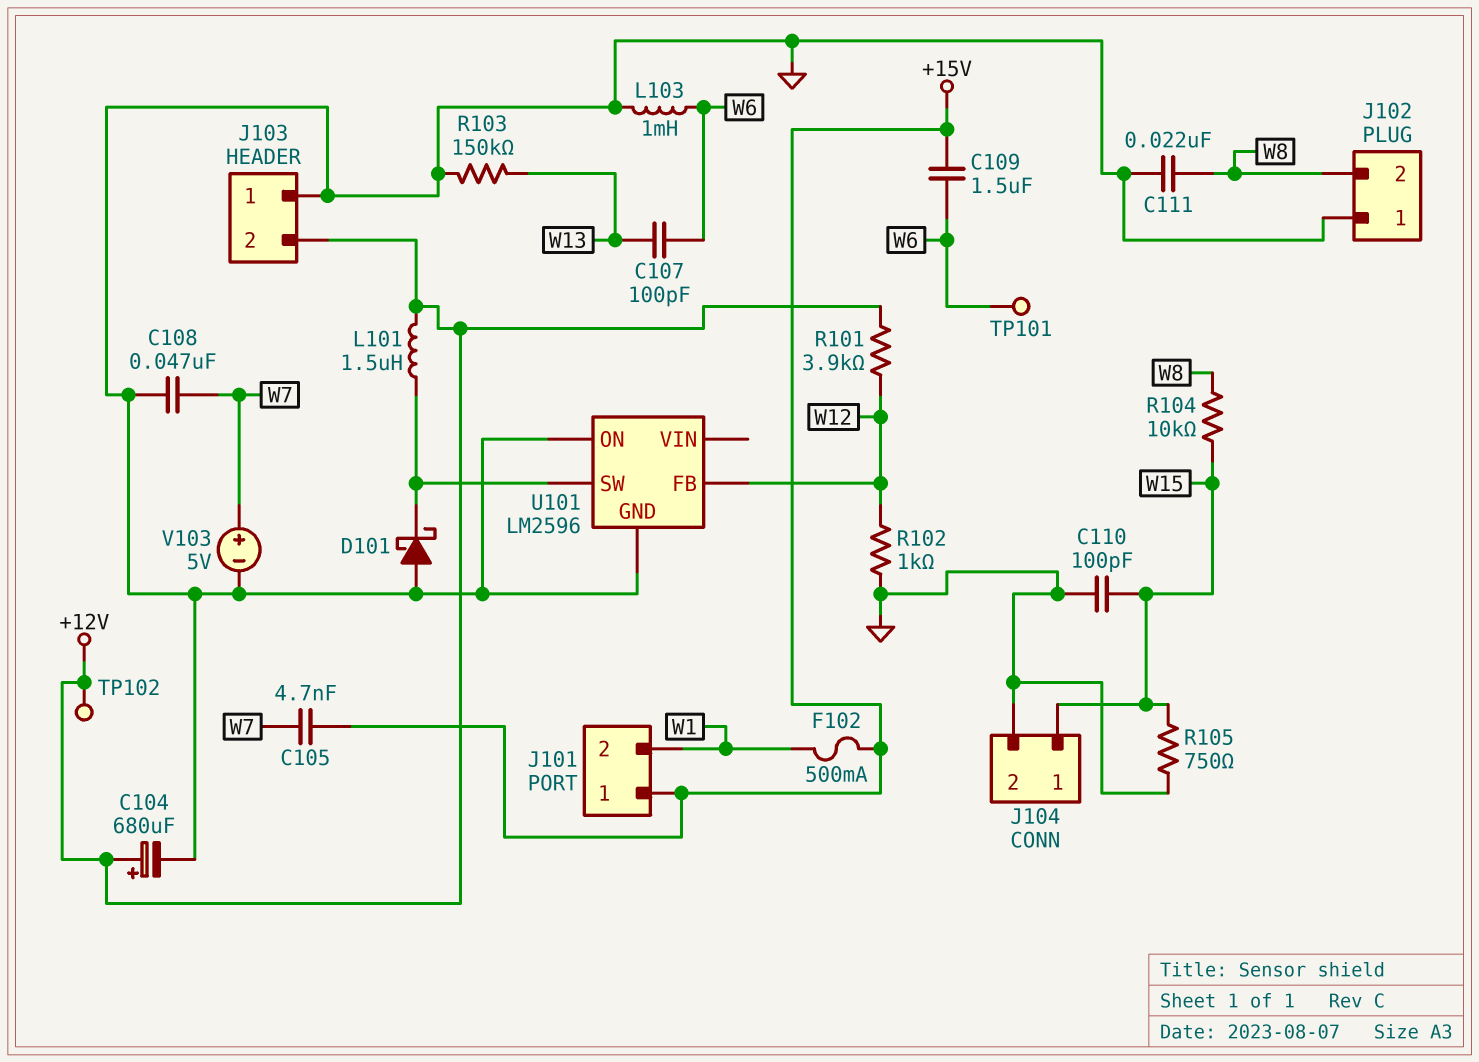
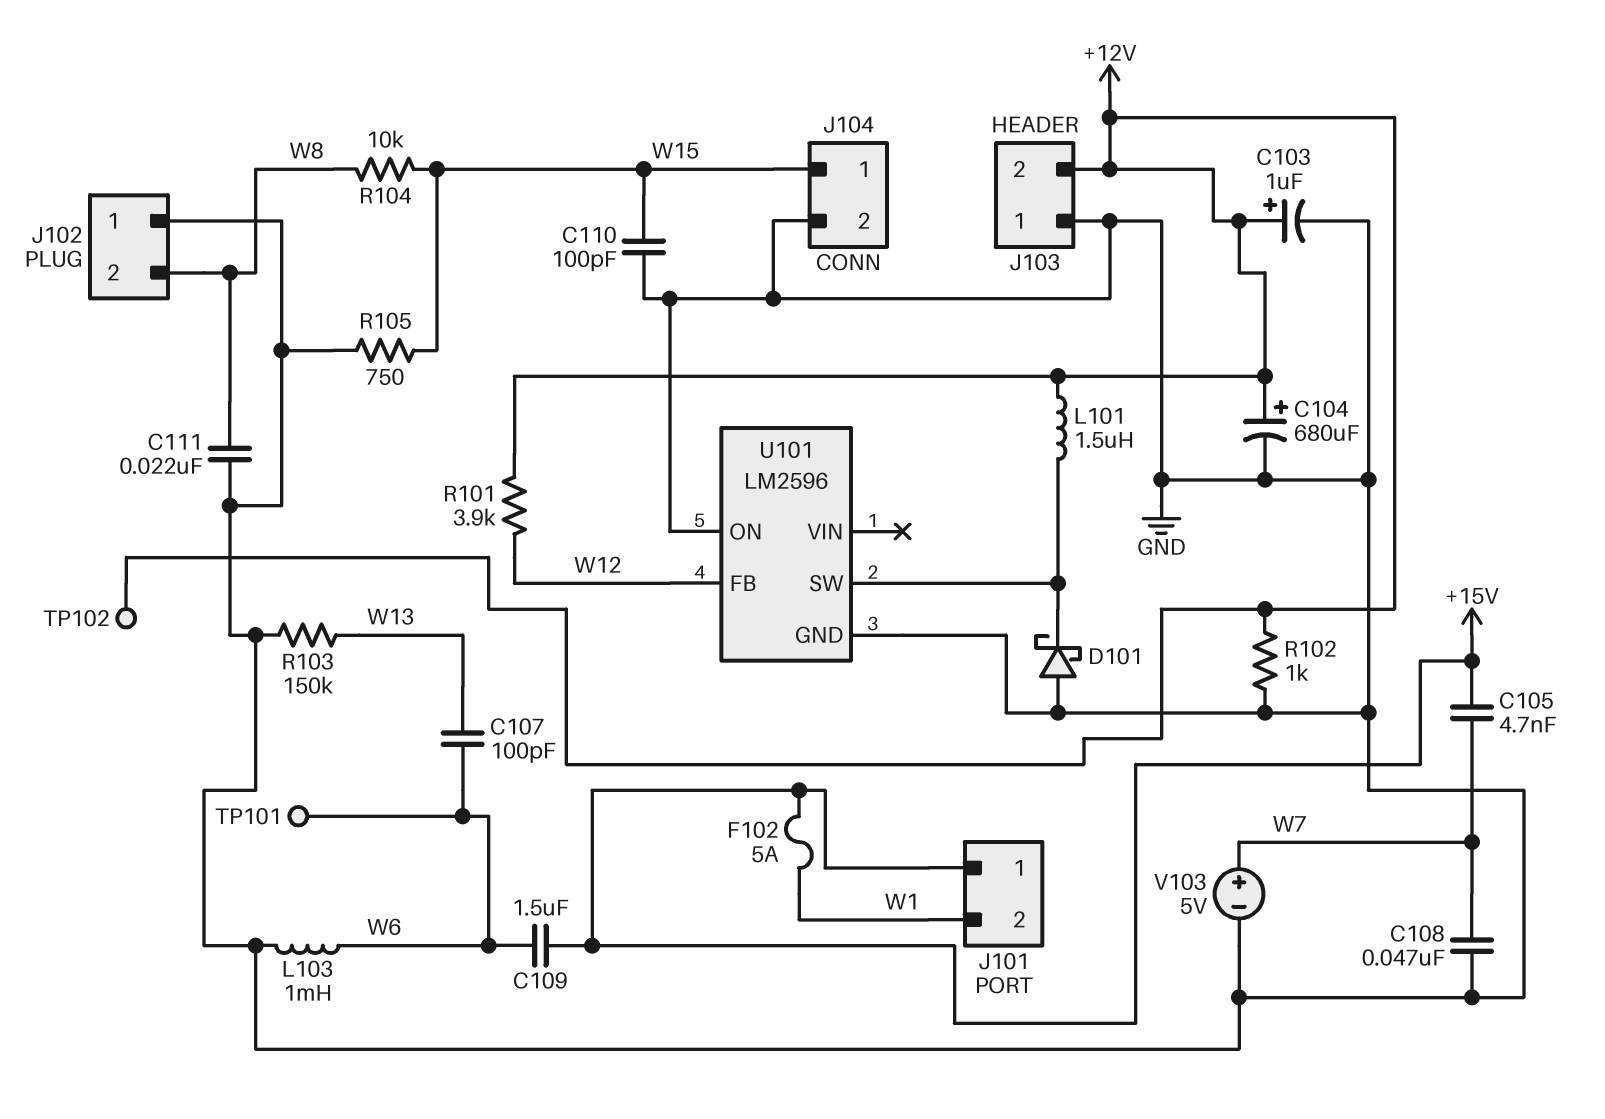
C103: none -> 1uF (plus +12V, minus GND)
F102: 500mA (+15V, W1) -> 5A (+15V, W1)
R102: 1k (GND, W12) -> 1k (+12V, GND)

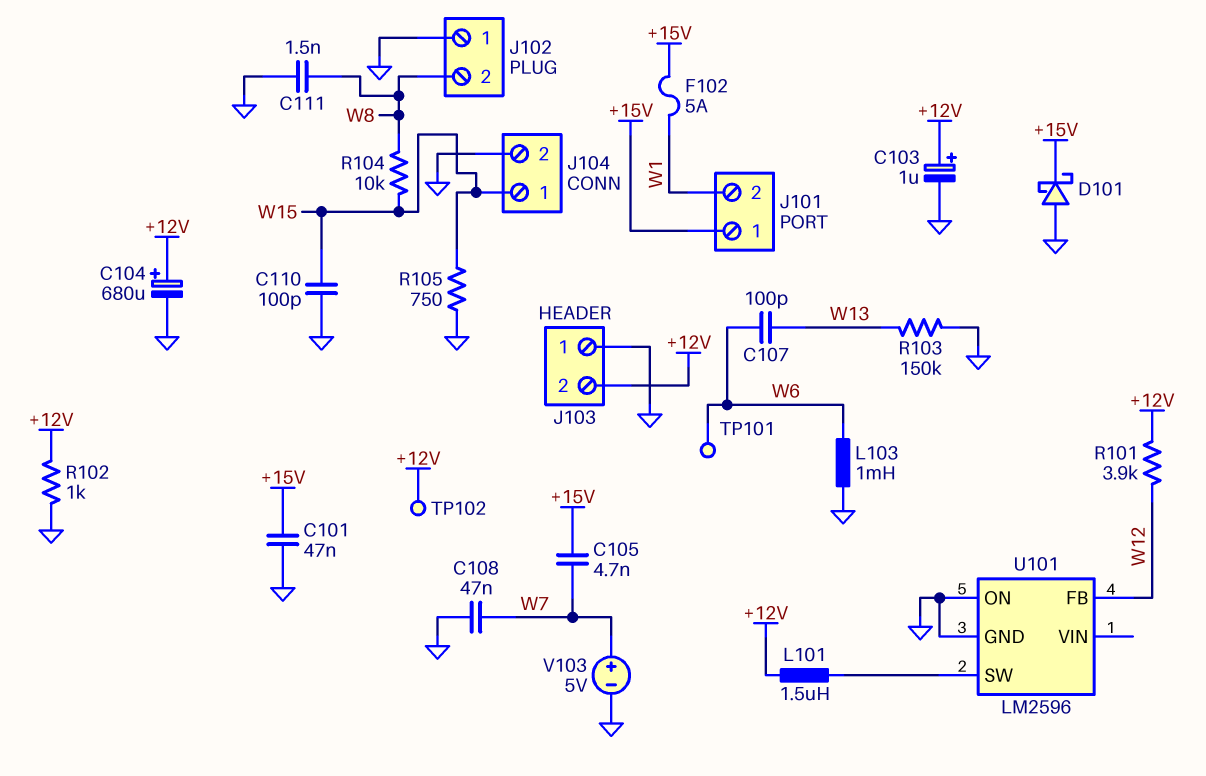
C101: none -> 47nF (+15V, GND)
C109: 1.5uF (+15V, W6) -> none
C111: 22nF (GND, W8) -> 1.5nF (GND, W8)
D101: schottky (A GND, K U101/SW) -> schottky (A GND, K +15V)

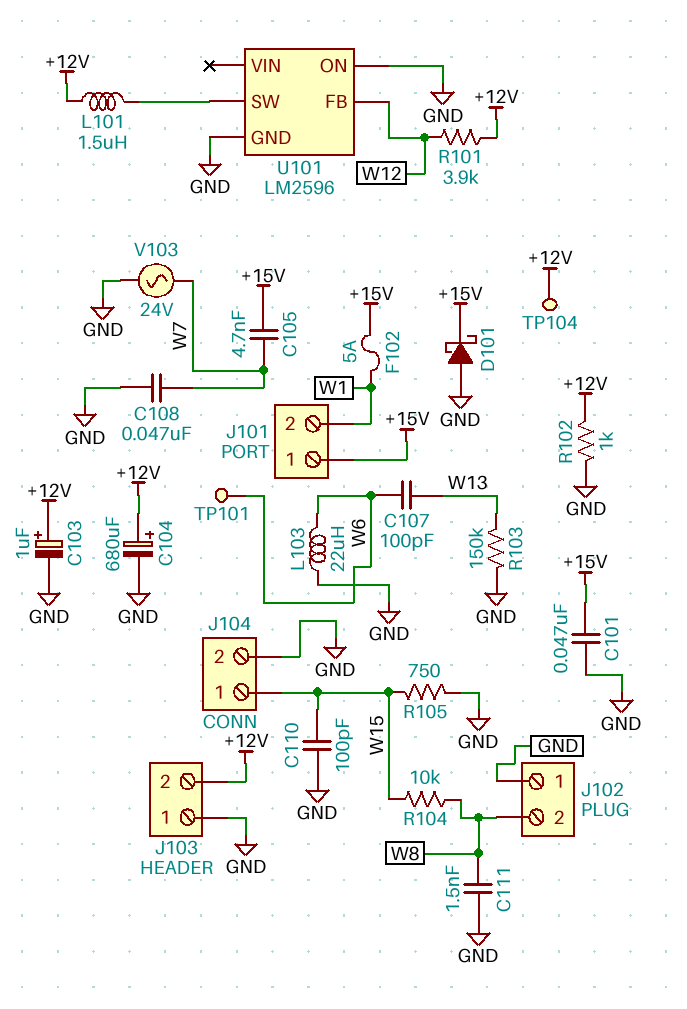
L103: 1mH (GND, W6) -> 22uH (GND, W6)
TP102: test point (+12V) -> none
TP104: none -> test point (+12V)
V103: 5V (plus W7, minus GND) -> AC 24V (GND, W7)

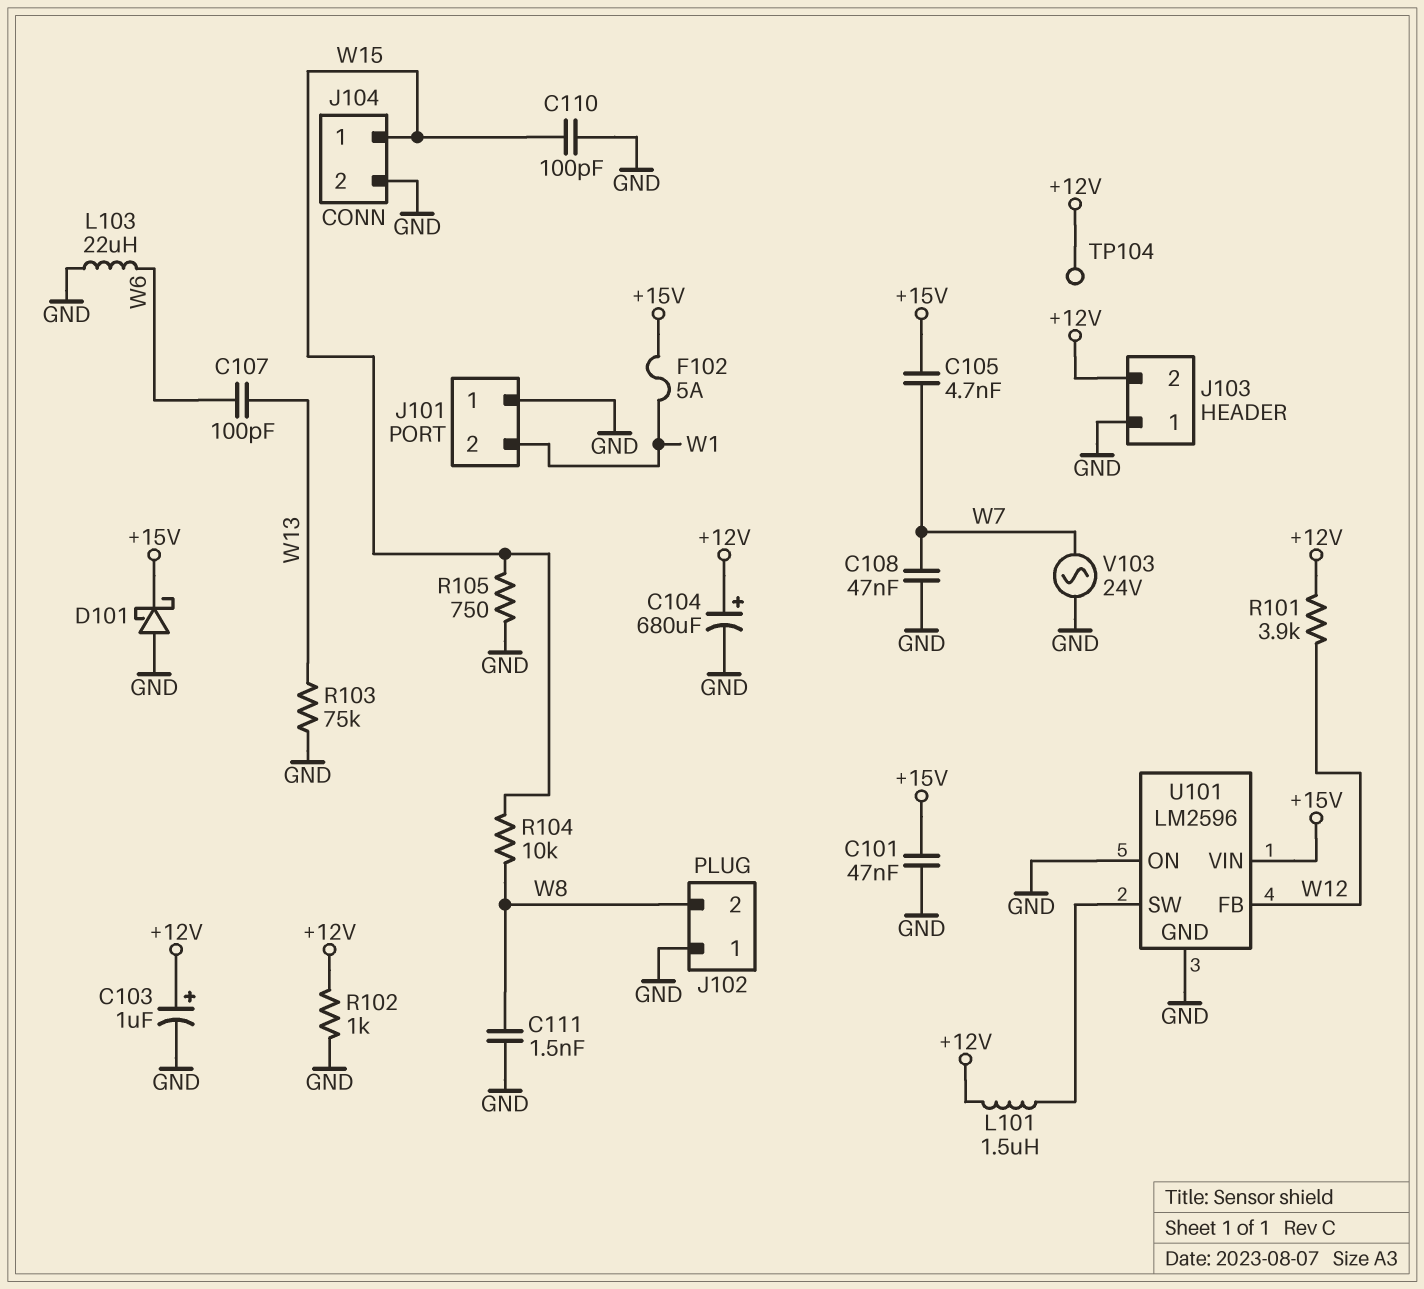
J101 pin 1: +15V -> GND
R103: 150k (GND, W13) -> 75k (GND, W13)
TP101: test point (W6) -> none
U101 pin VIN: none -> +15V

